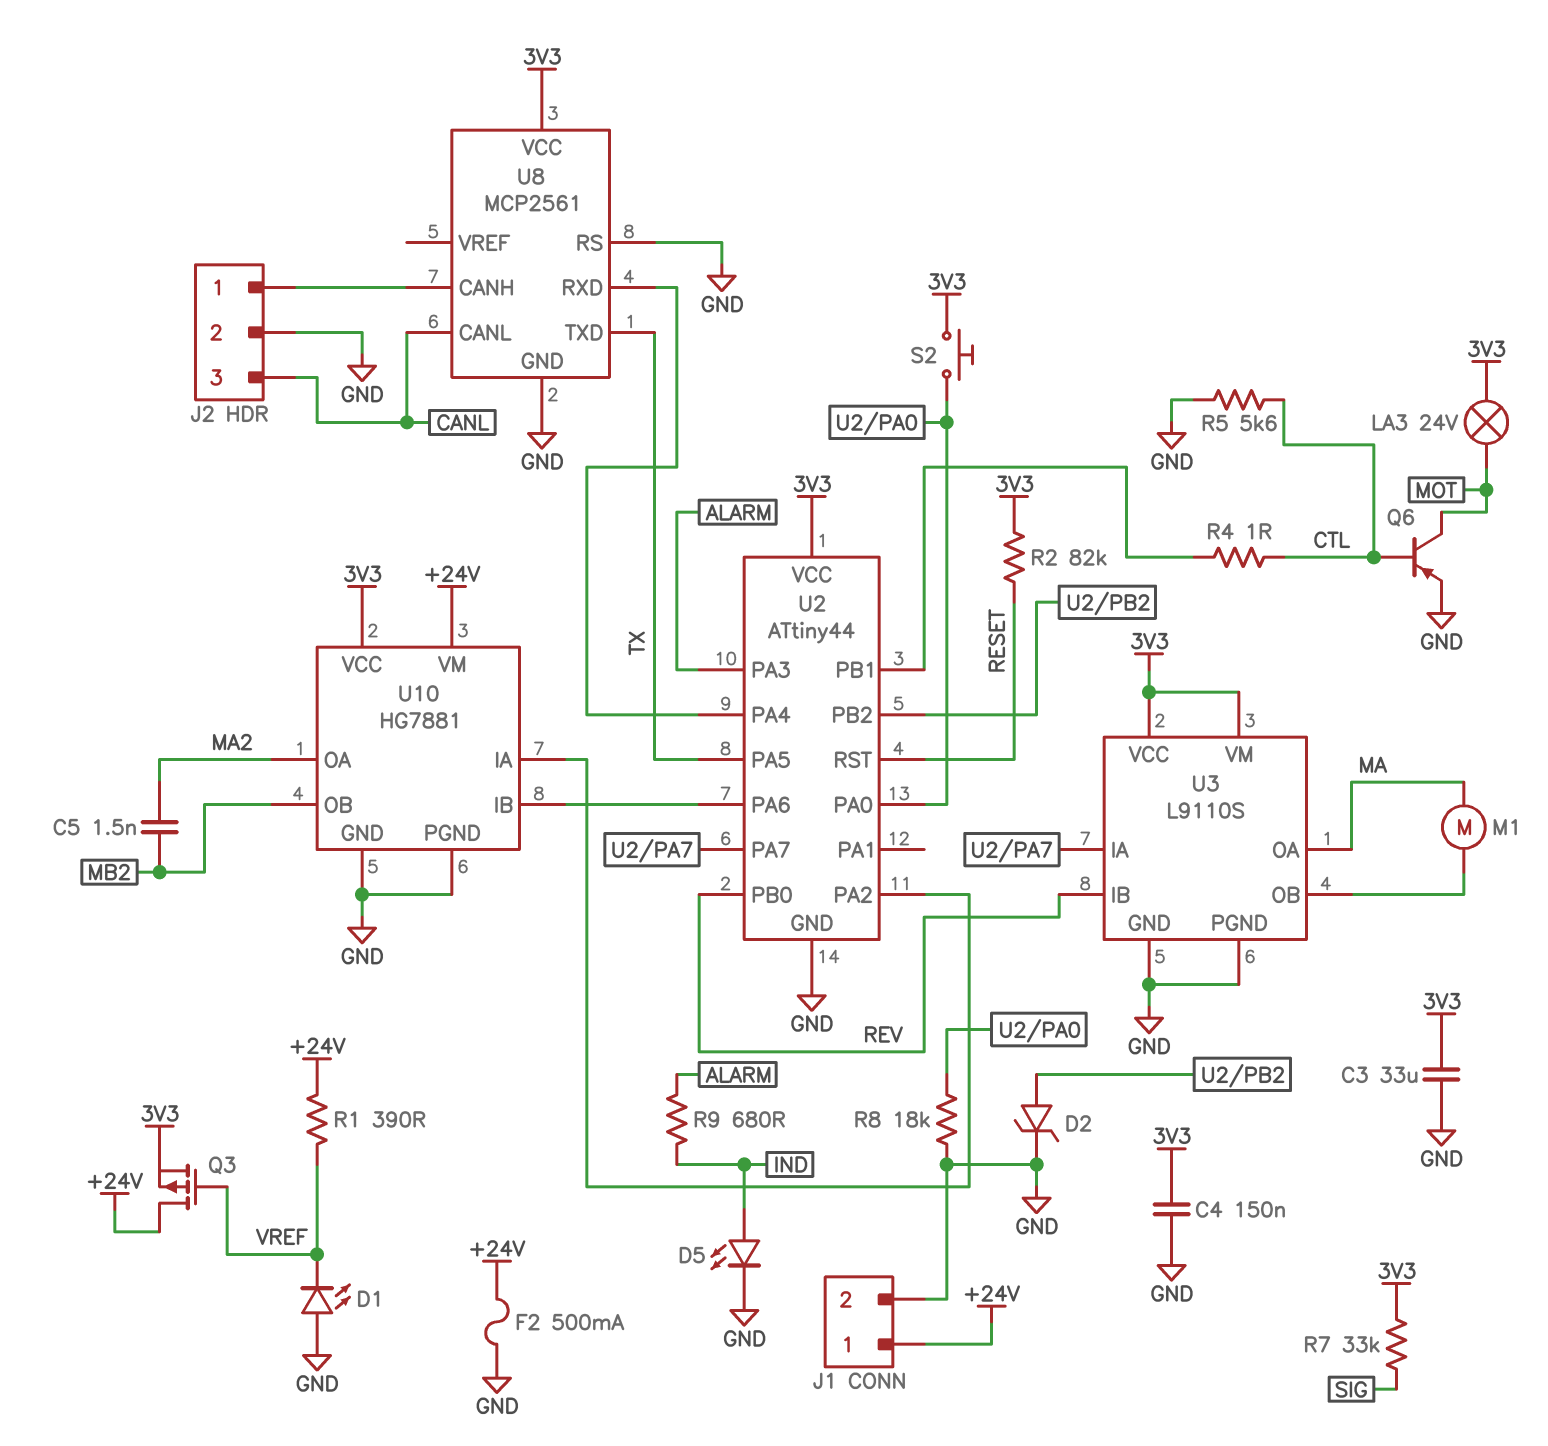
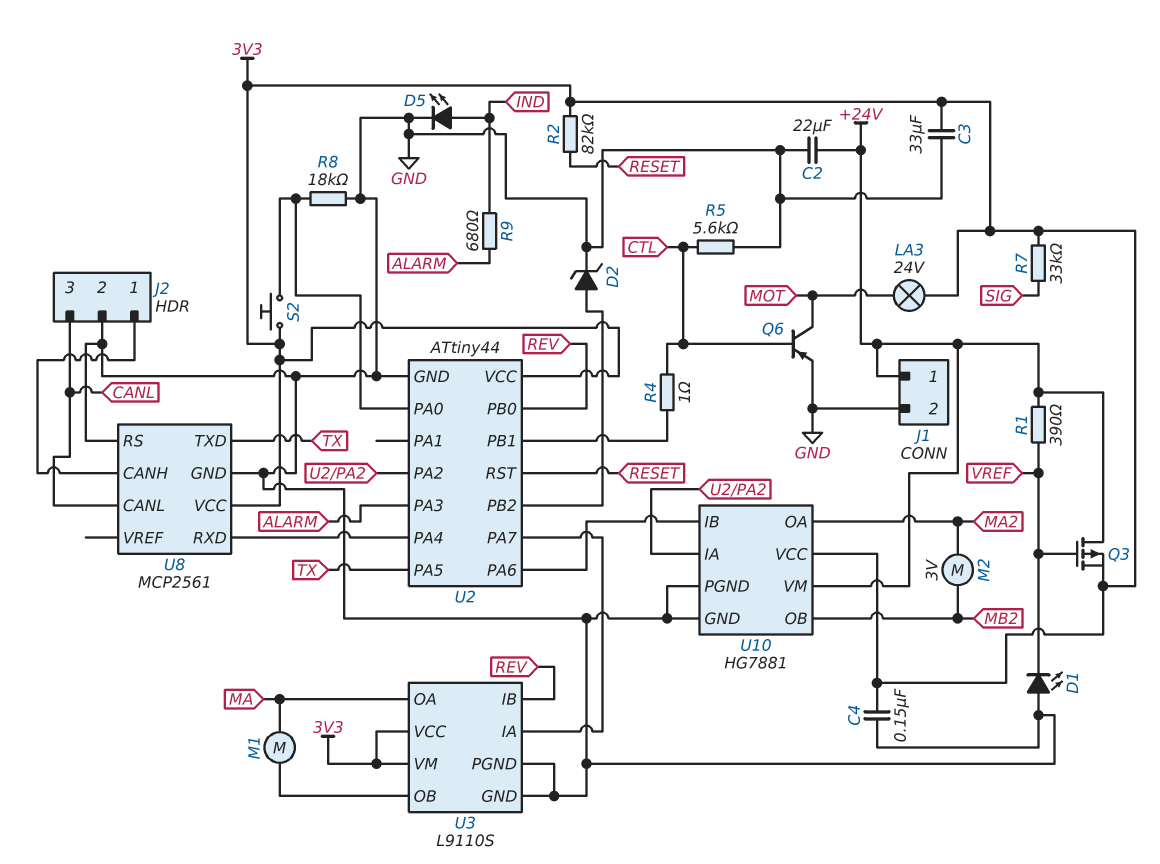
C2: none -> 22uF (+24V, GND)
C5: 1.5nF (MA2, MB2) -> none
F2: 500mA (+24V, GND) -> none
M2: none -> motor 3V (MA2, MB2)

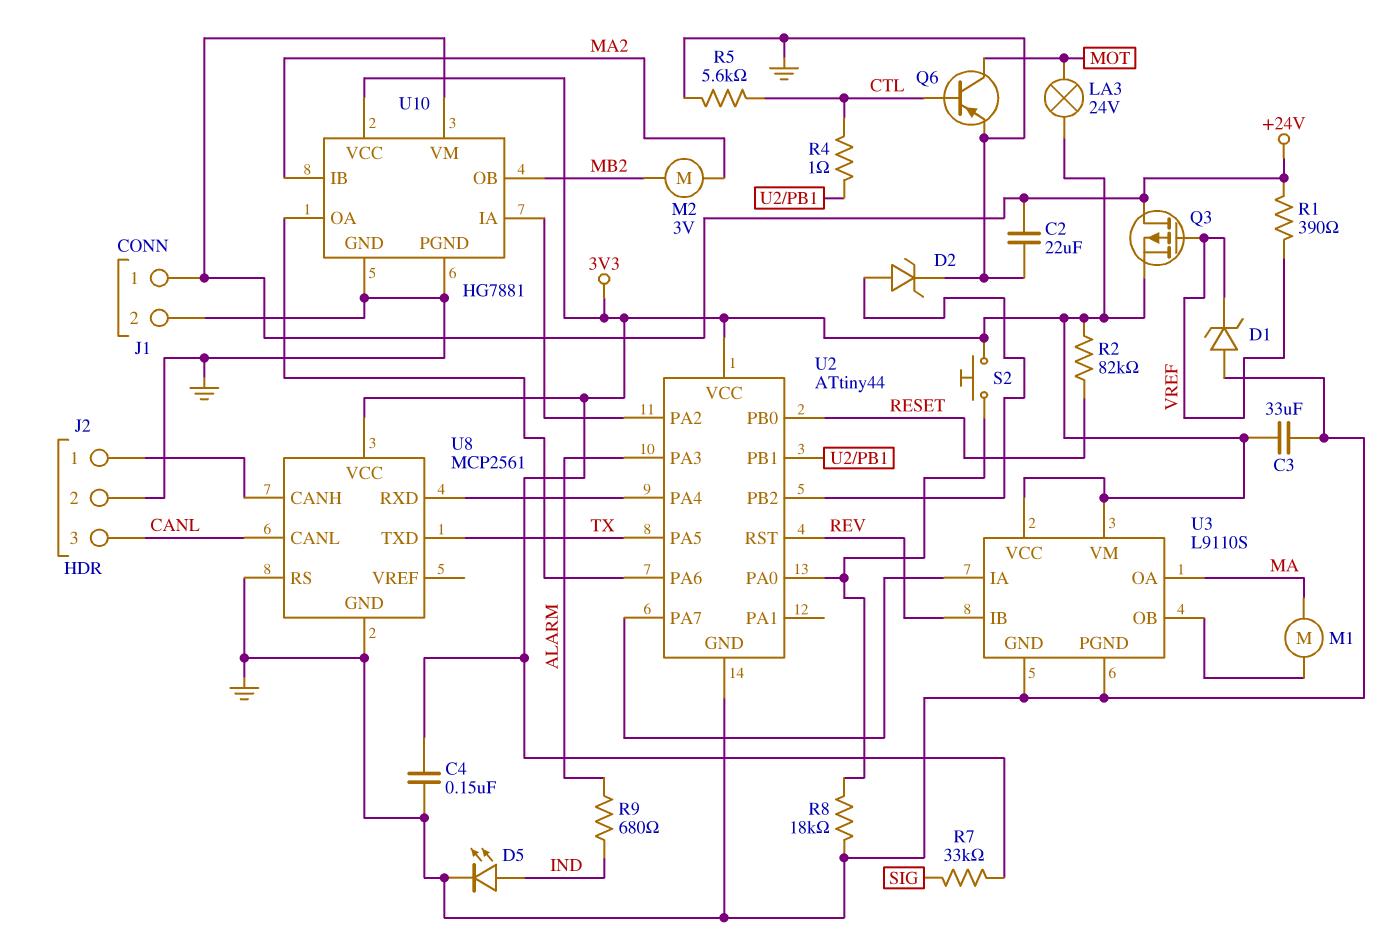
D1: LED (A GND, K VREF) -> zener (A GND, K VREF)
U2 pin PB0: REV -> RESET
U2 pin RST: RESET -> REV
U10 pin IB: U2/PA6 -> MA2
U10 pin OA: MA2 -> U2/PA6

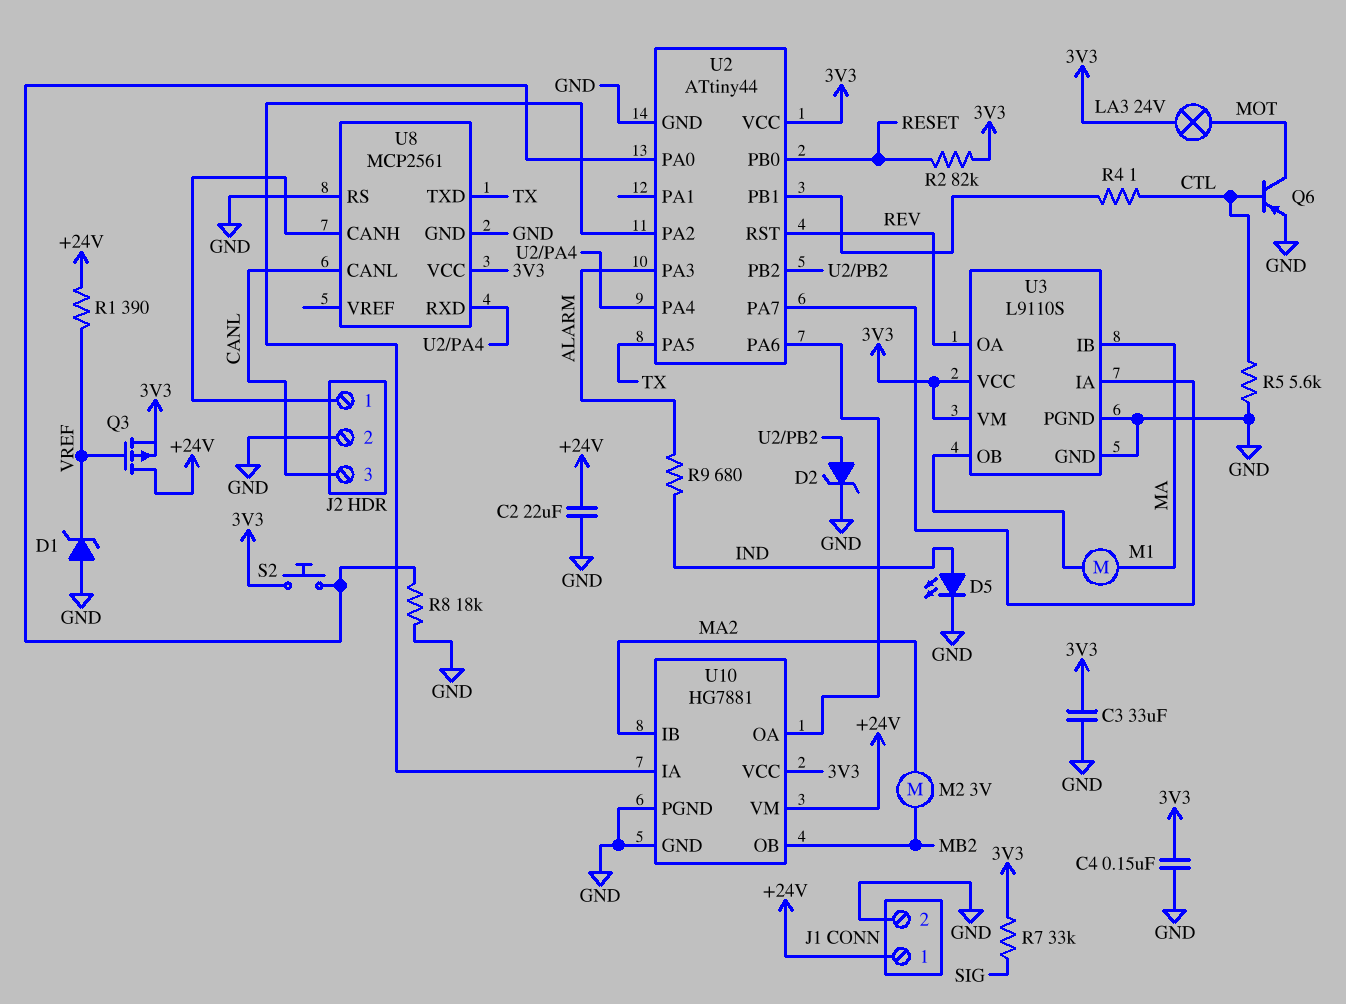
U3 pin IB: REV -> MA
U3 pin OA: MA -> REV

